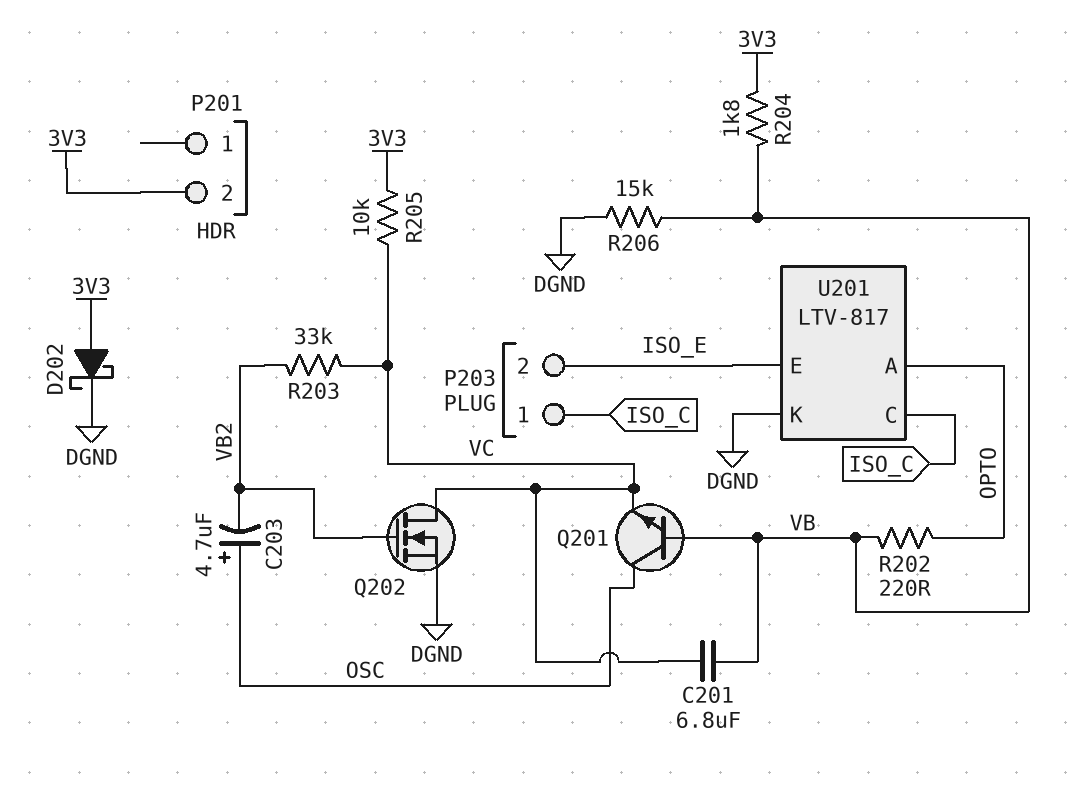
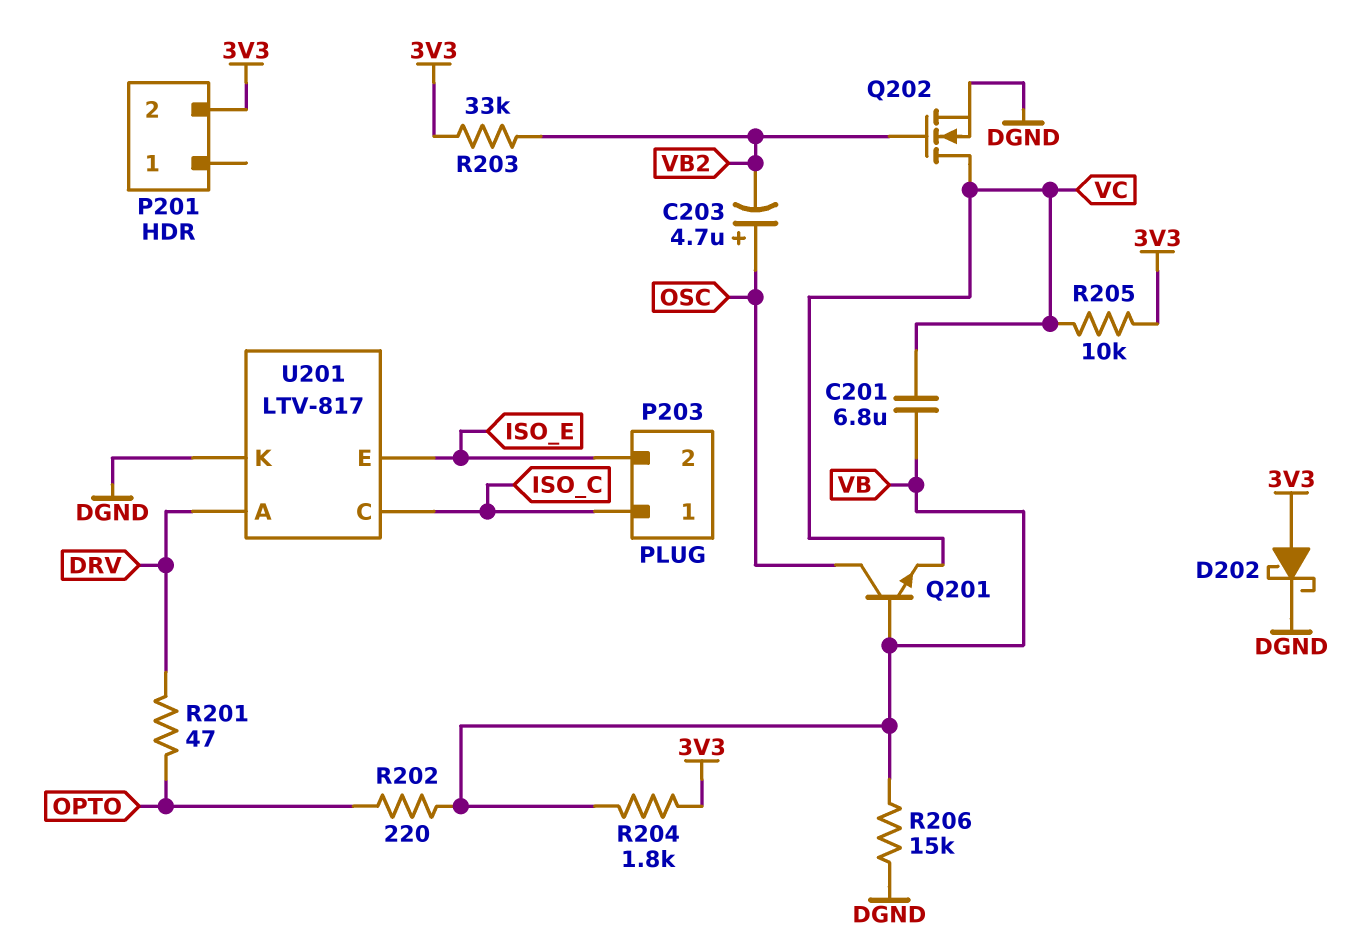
R201: none -> 47 (DRV, OPTO)
R203: 33k (VB2, VC) -> 33k (3V3, VB2)
U201 pin A: OPTO -> DRV

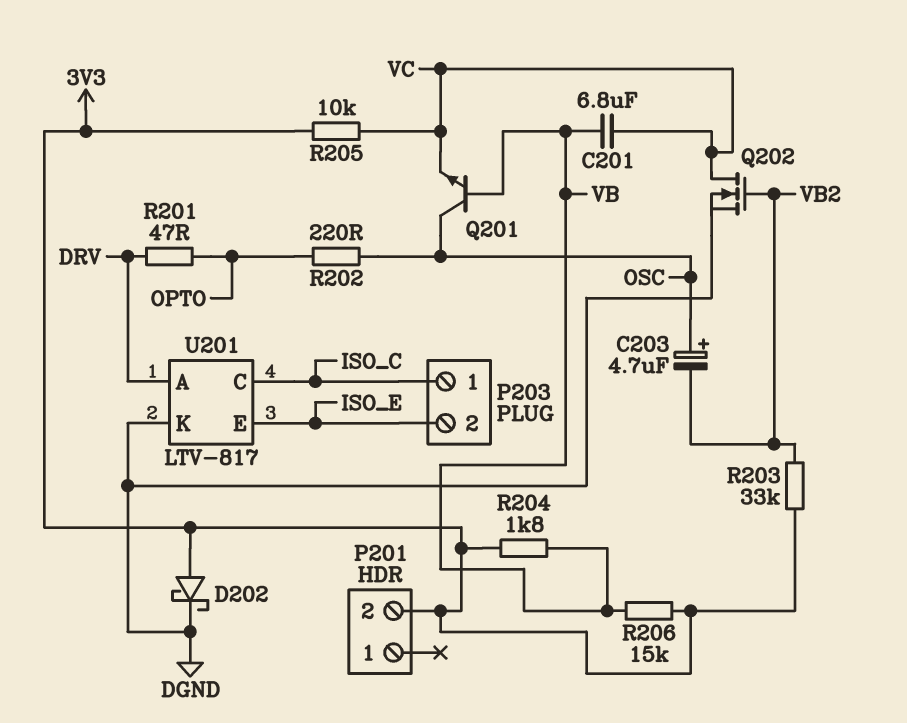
R202: 220 (OPTO, VB) -> 220 (OPTO, OSC)
R206: 15k (DGND, VB) -> 15k (3V3, VB)

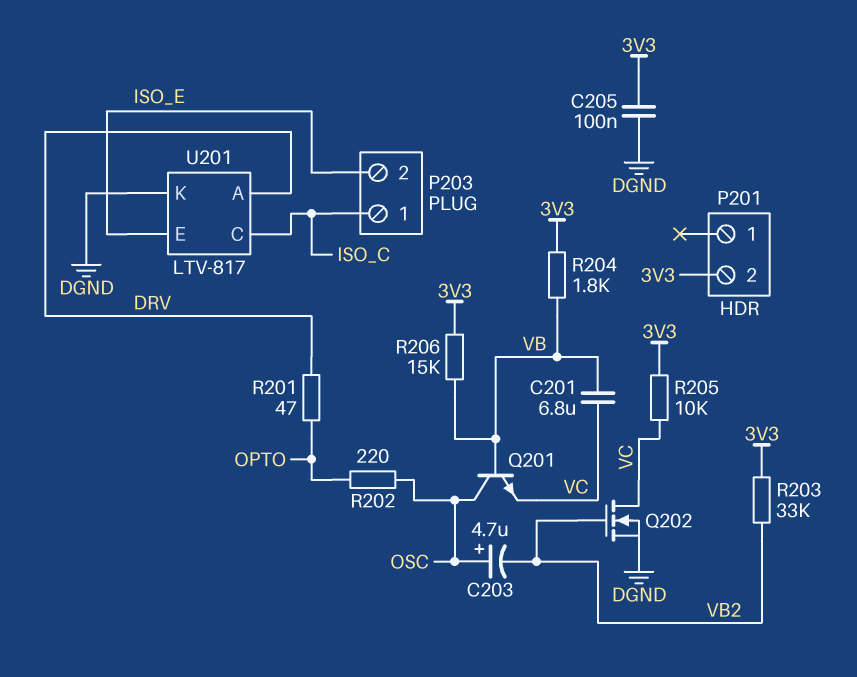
C205: none -> 100nF (3V3, DGND)
D202: schottky (A 3V3, K DGND) -> none

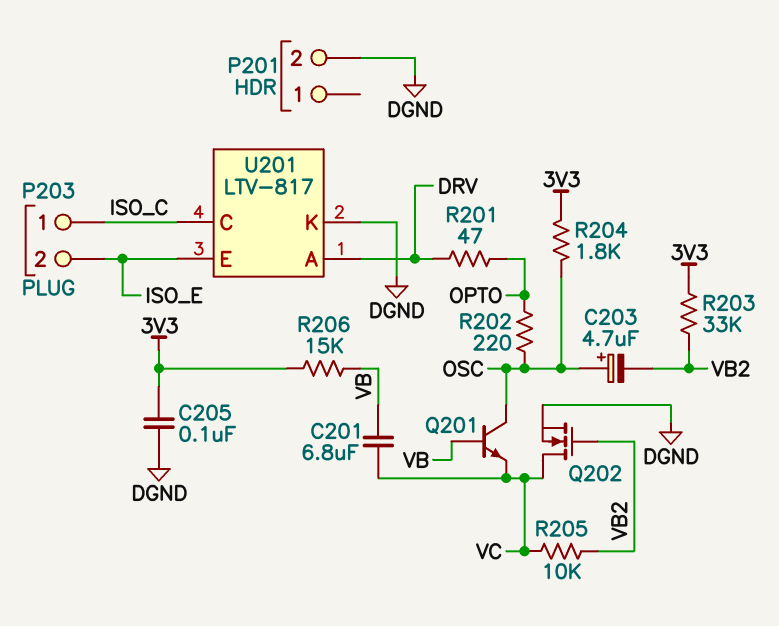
P201 pin 2: 3V3 -> DGND
R204: 1.8k (3V3, VB) -> 1.8k (3V3, OSC)
R205: 10k (3V3, VC) -> 10k (VB2, VC)

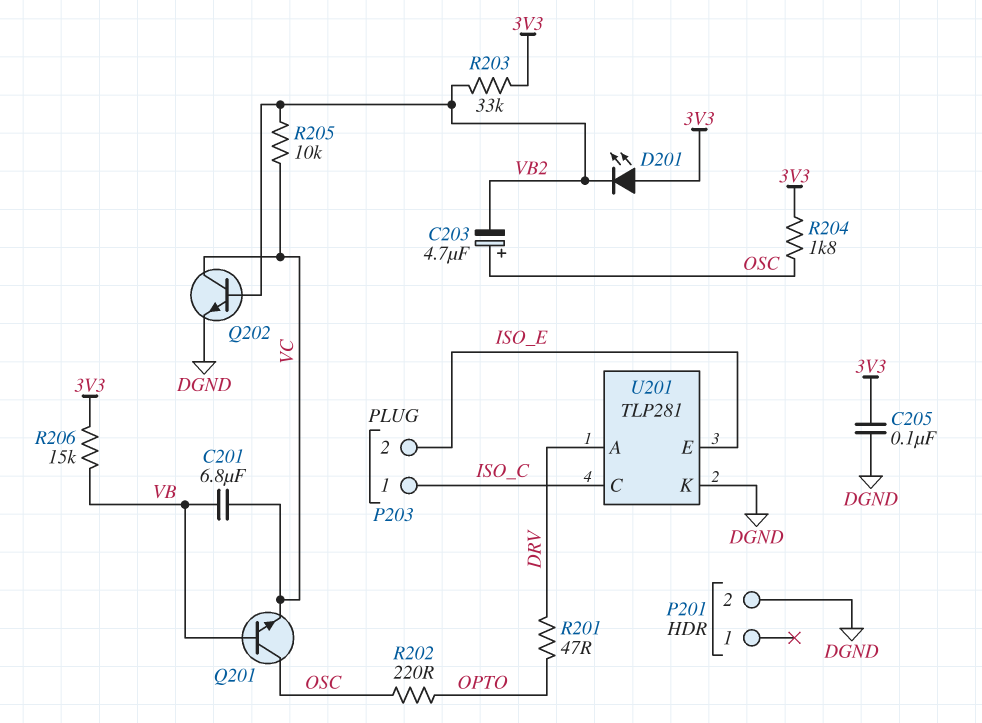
D201: none -> LED (A 3V3, K VB2)
Q202: NMOS (G VB2, D VC, S DGND) -> NPN (B VB2, C VC, E DGND)
U201: LTV-817 -> TLP281

